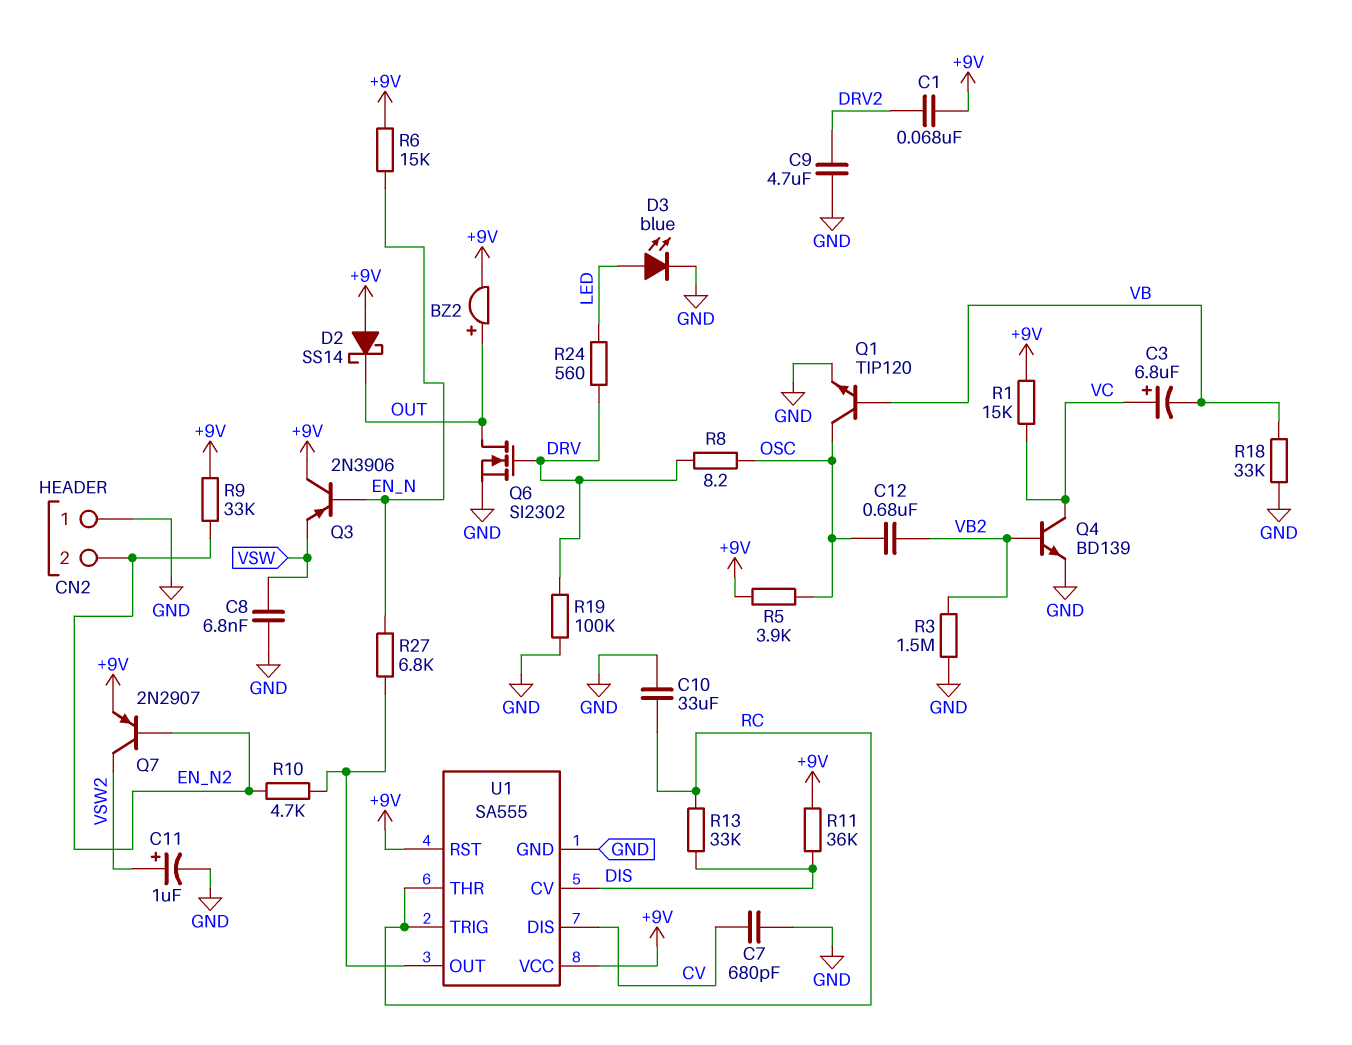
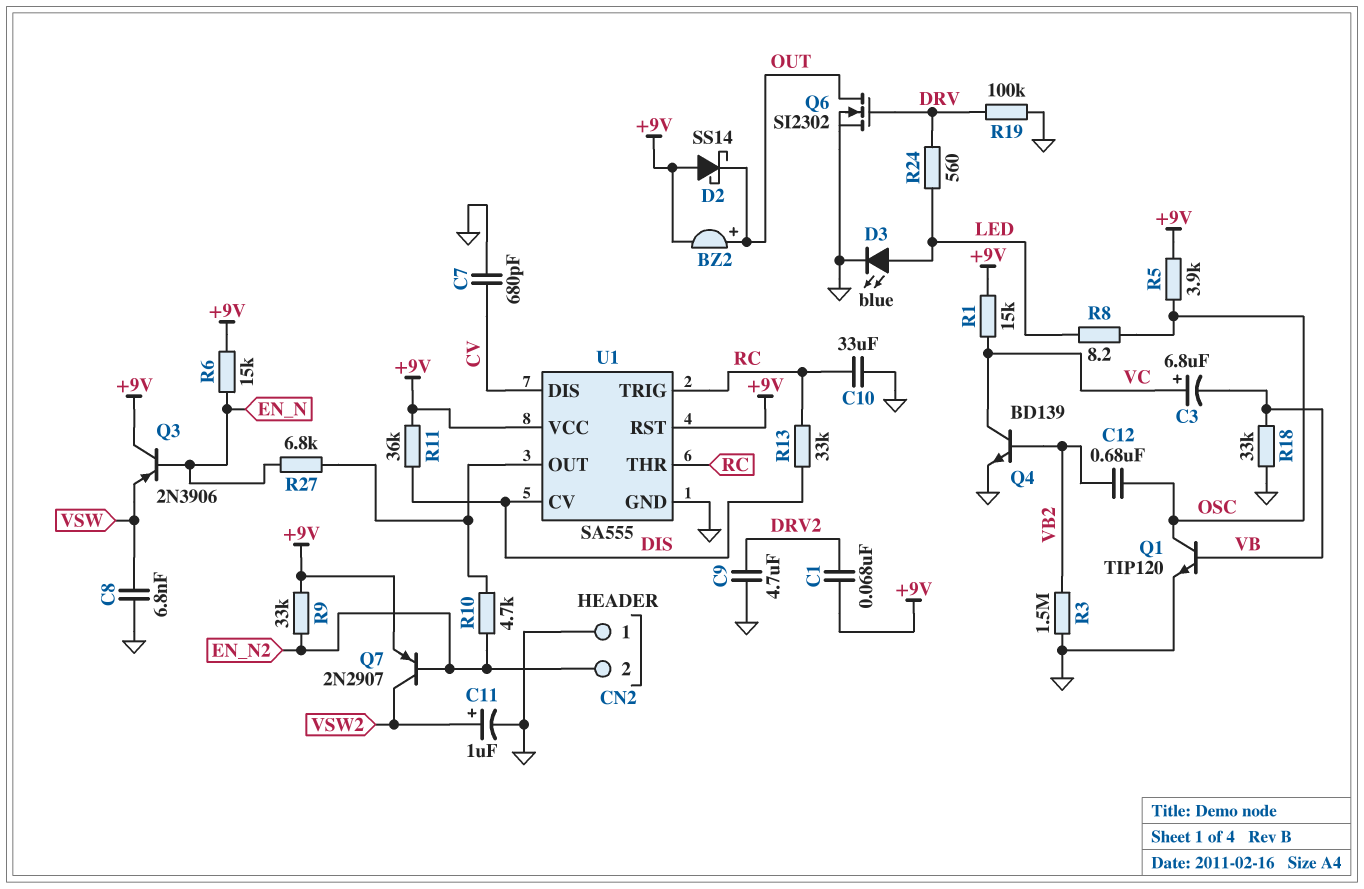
R8: 8.2 (DRV, OSC) -> 8.2 (LED, OSC)

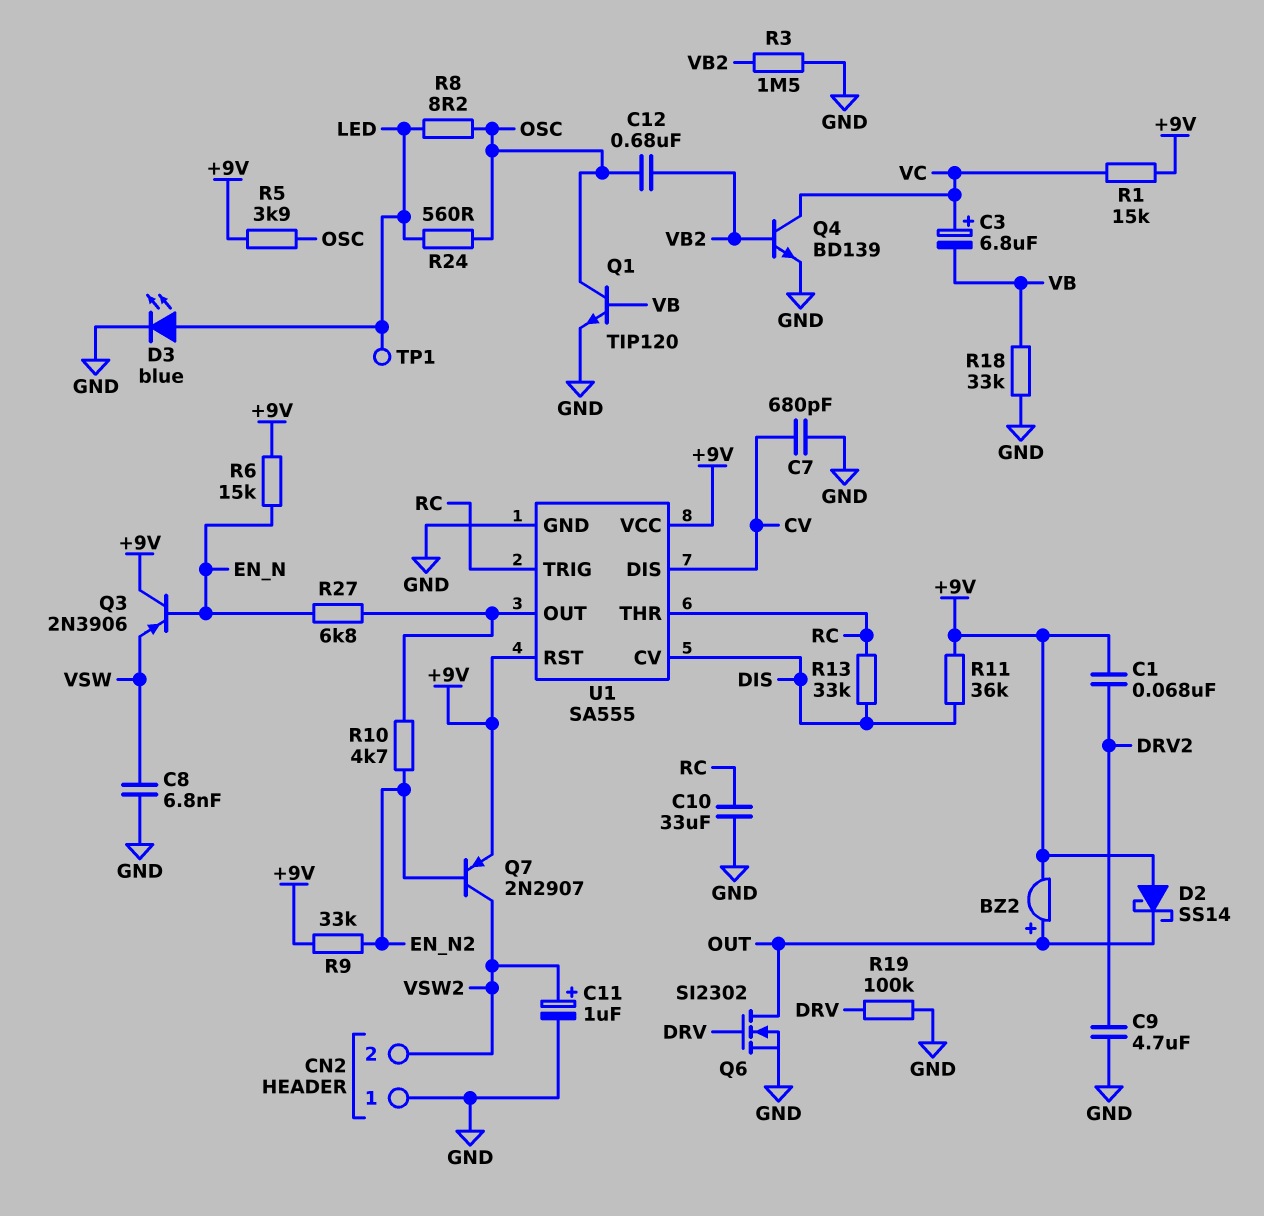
CN2 pin 2: EN_N2 -> VSW2
R24: 560 (DRV, LED) -> 560 (LED, OSC)
TP1: none -> test point (LED)

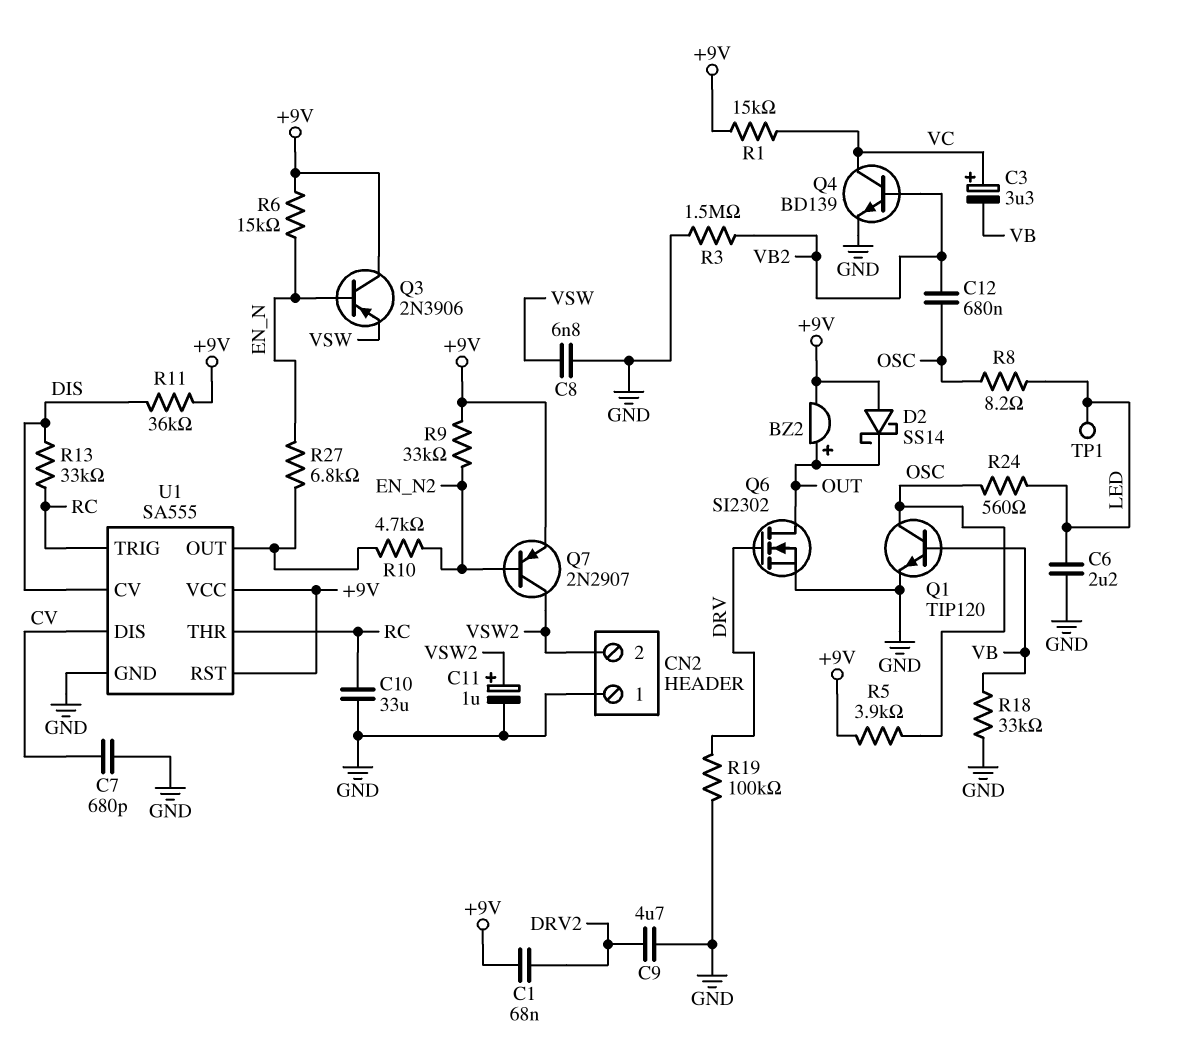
C3: 6.8uF (plus VC, minus VB) -> 3.3uF (plus VC, minus VB)
C6: none -> 2.2uF (GND, LED)
D3: LED blue (A LED, K GND) -> none

